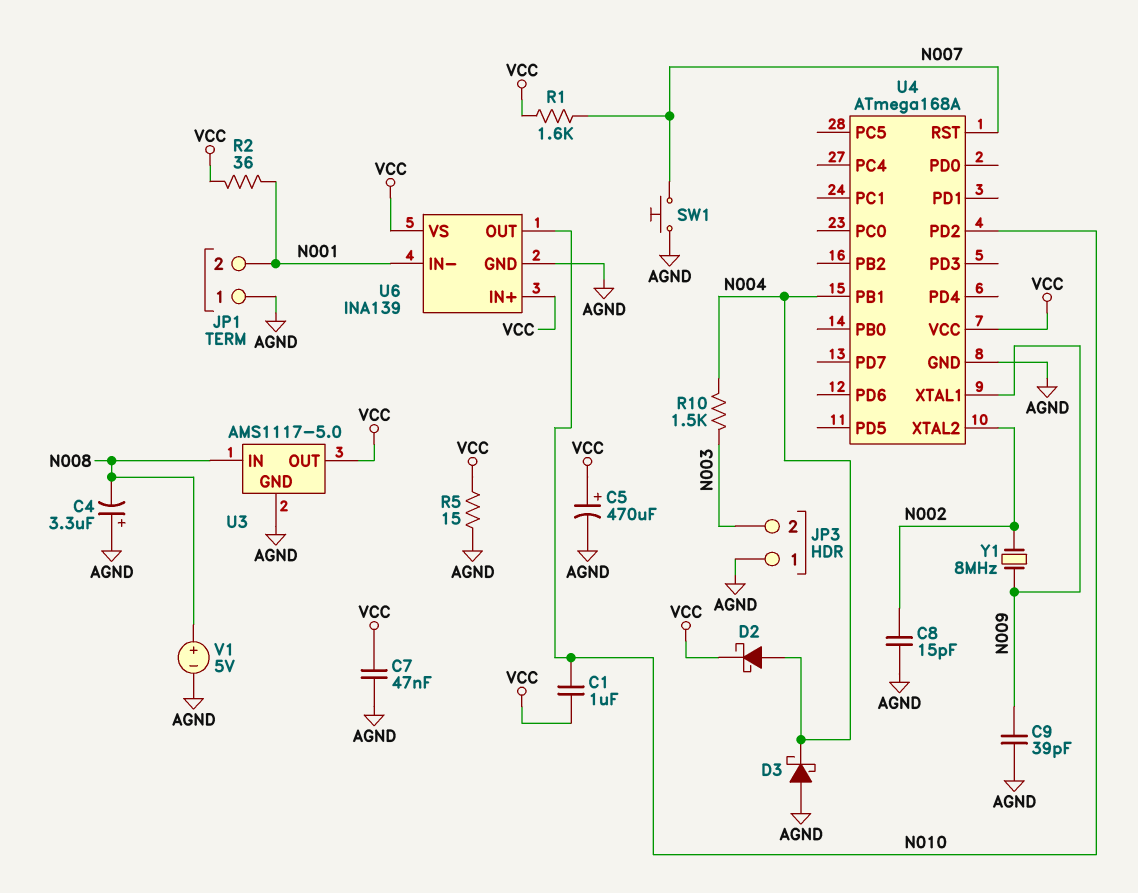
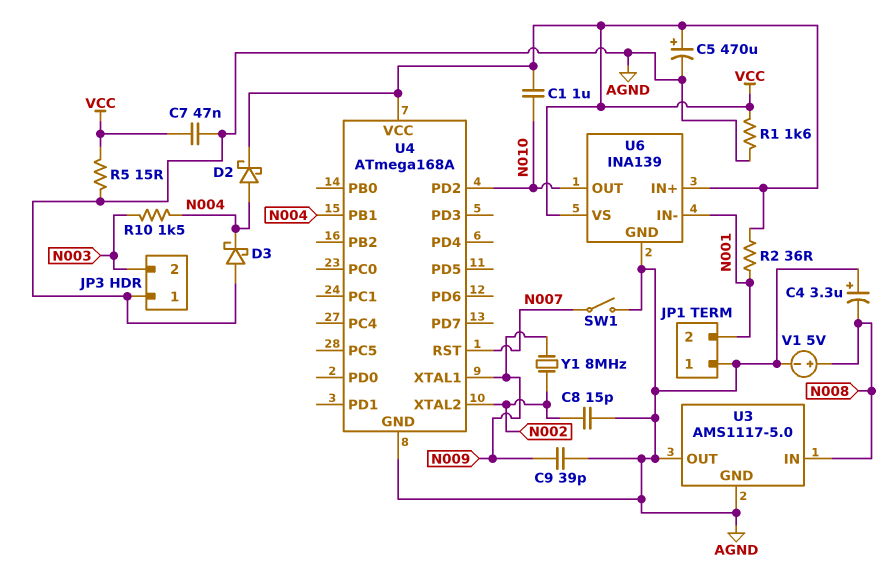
R1: 1.6k (N007, VCC) -> 1.6k (AGND, VCC)
SW1: button (AGND, N007) -> switch (AGND, N007)
U3 pin OUT: VCC -> AGND

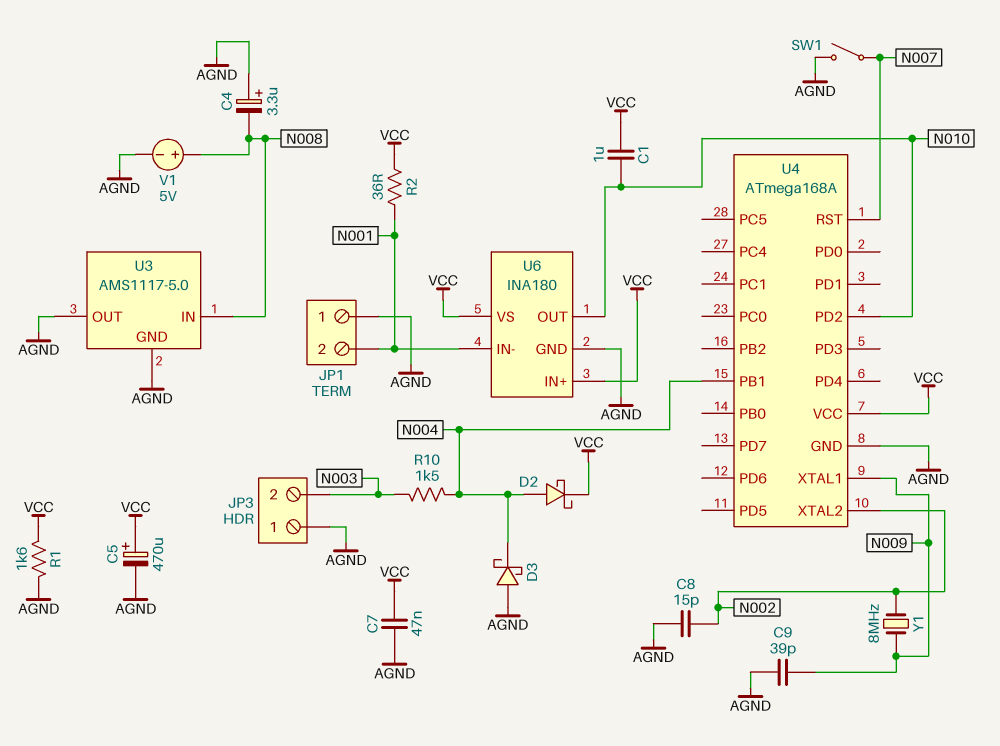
R5: 15 (AGND, VCC) -> none
U6: INA139 -> INA180

